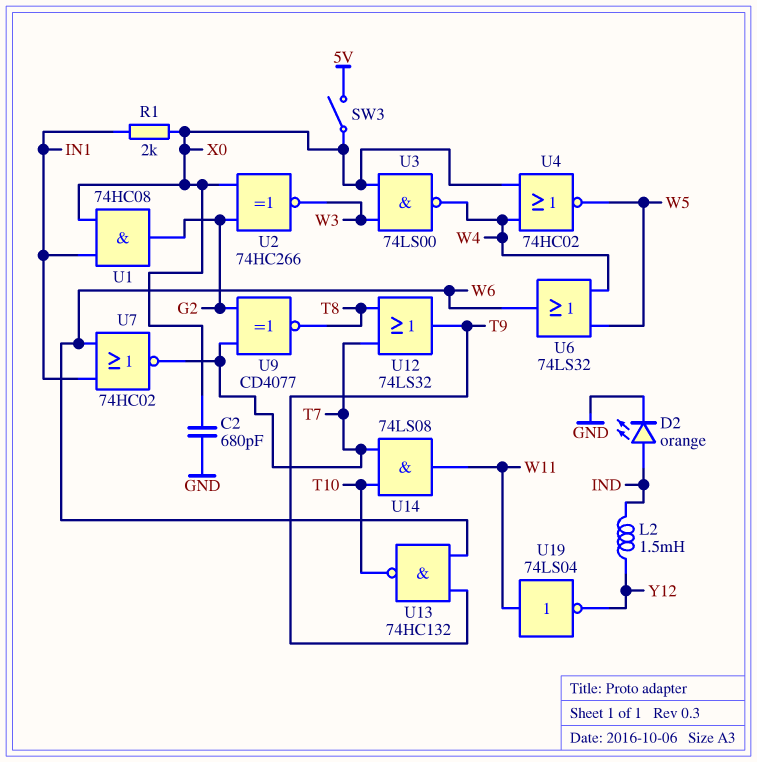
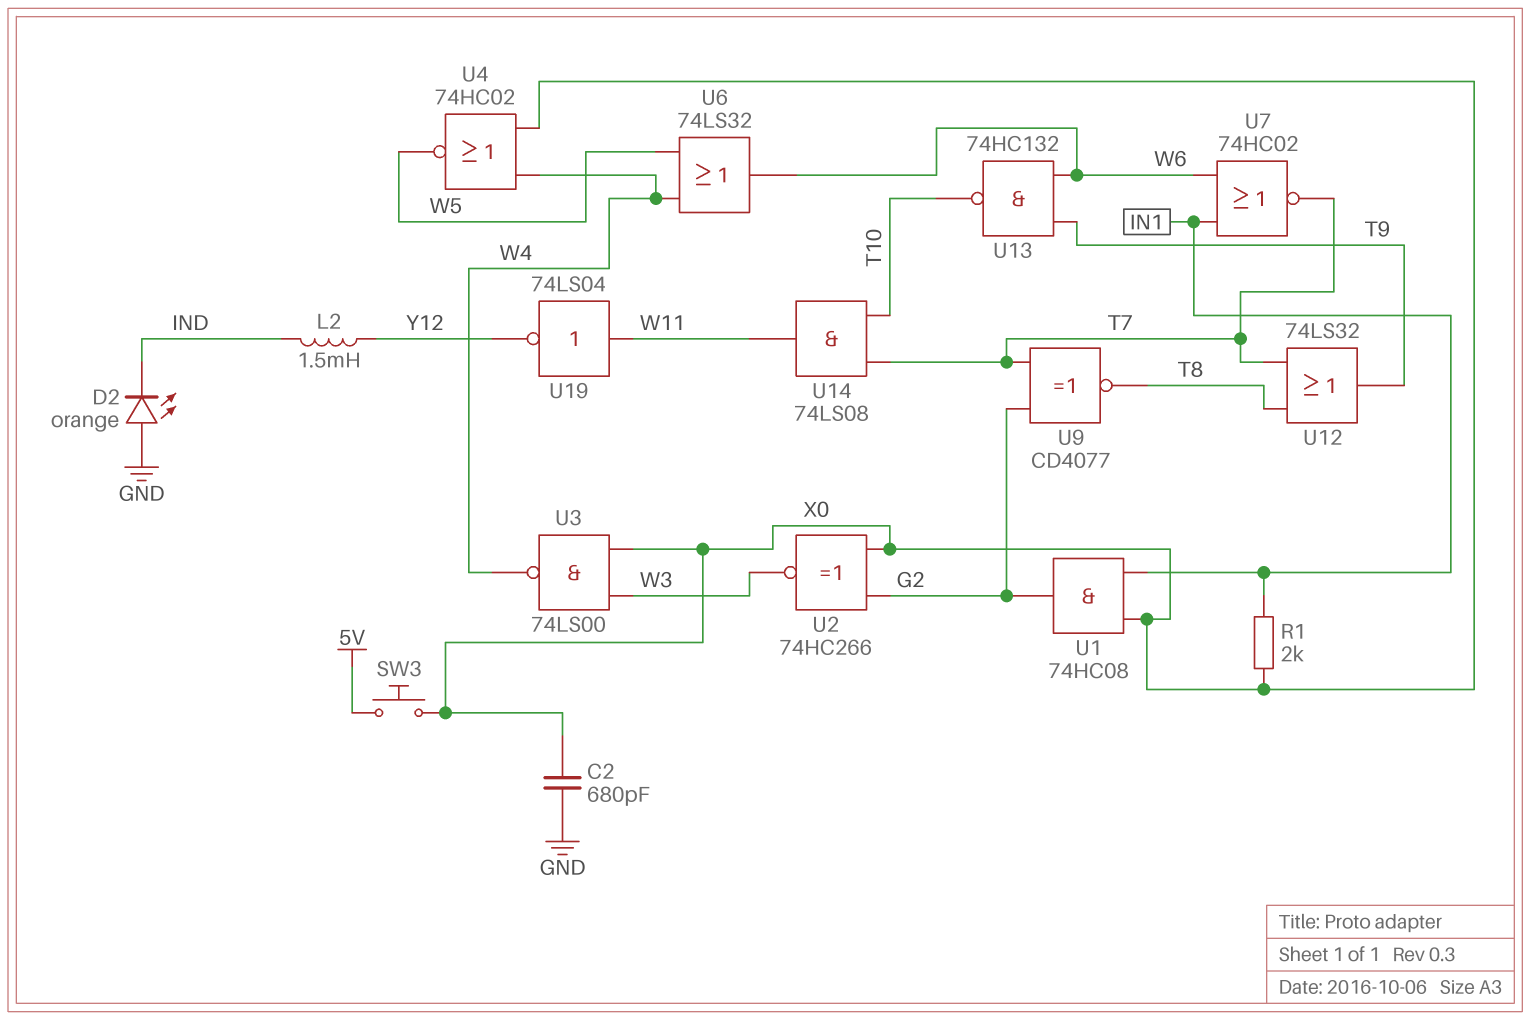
D2: LED orange (A IND, K GND) -> LED orange (A GND, K IND)
SW3: switch (5V, X0) -> button (5V, X0)

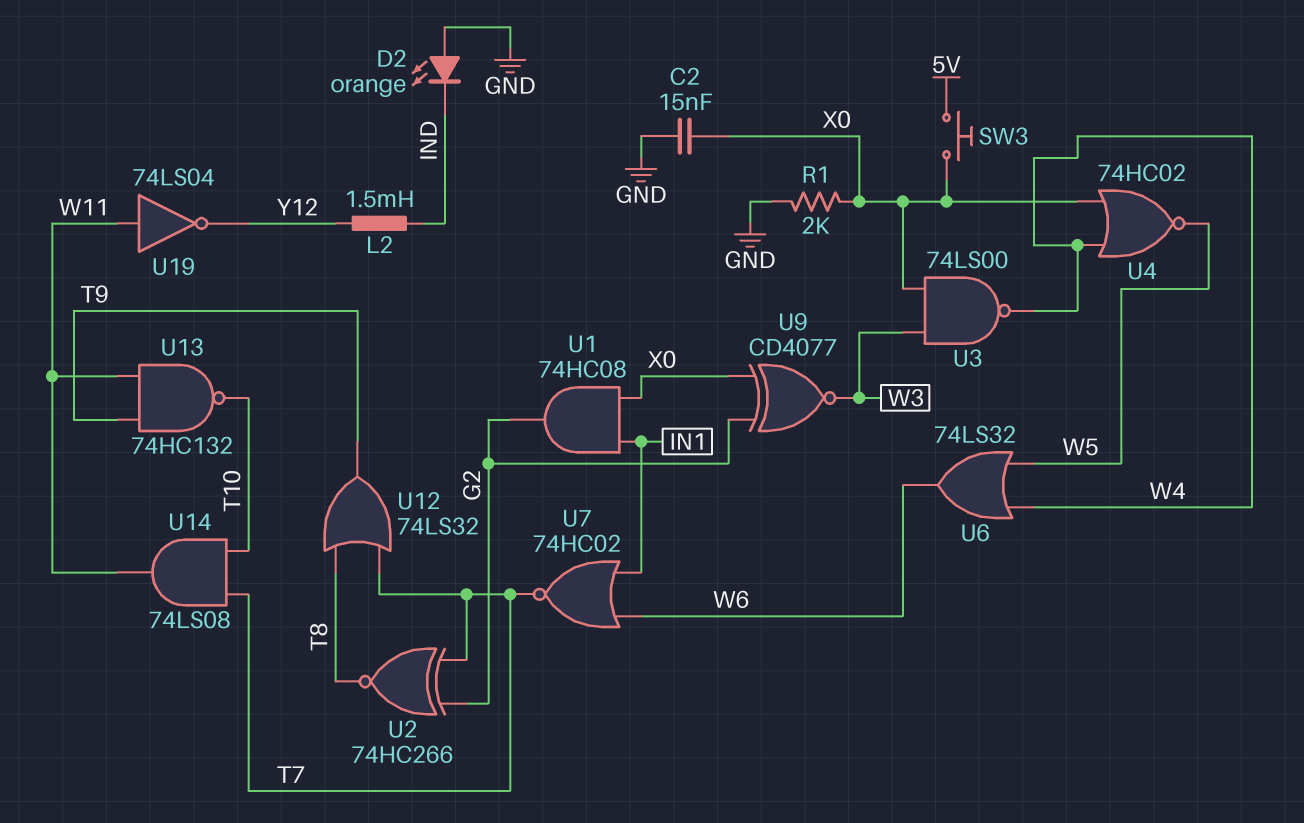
C2: 680pF (GND, X0) -> 15nF (GND, X0)
R1: 2k (IN1, X0) -> 2k (GND, X0)
U2: XNOR 74HC266 (in G2, in X0, out W3) -> XNOR 74HC266 (in G2, in T7, out T8)
U9: XNOR CD4077 (in G2, in T7, out T8) -> XNOR CD4077 (in G2, in X0, out W3)
U13: NAND 74HC132 (in T9, in W6, out T10) -> NAND 74HC132 (in T9, in W11, out T10)

